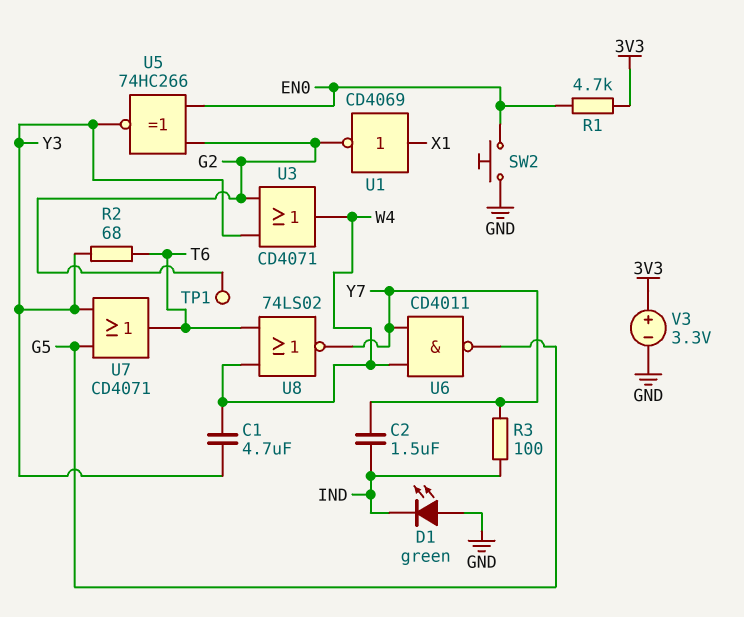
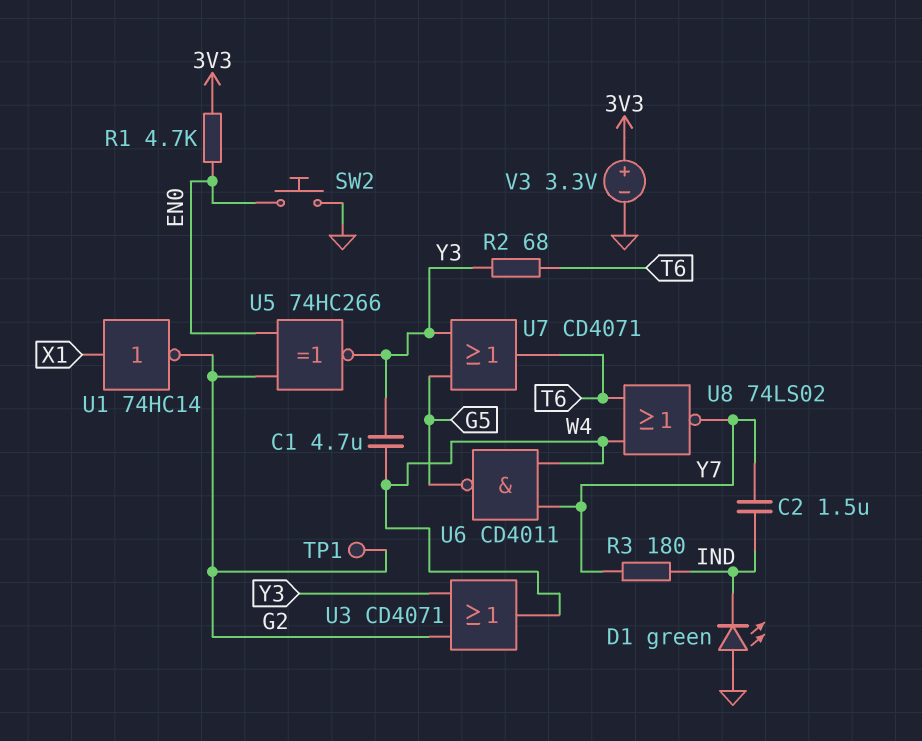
R3: 100 (IND, Y7) -> 180 (IND, Y7)
U1: NOT CD4069 (in X1, out G2) -> NOT 74HC14 (in X1, out G2)

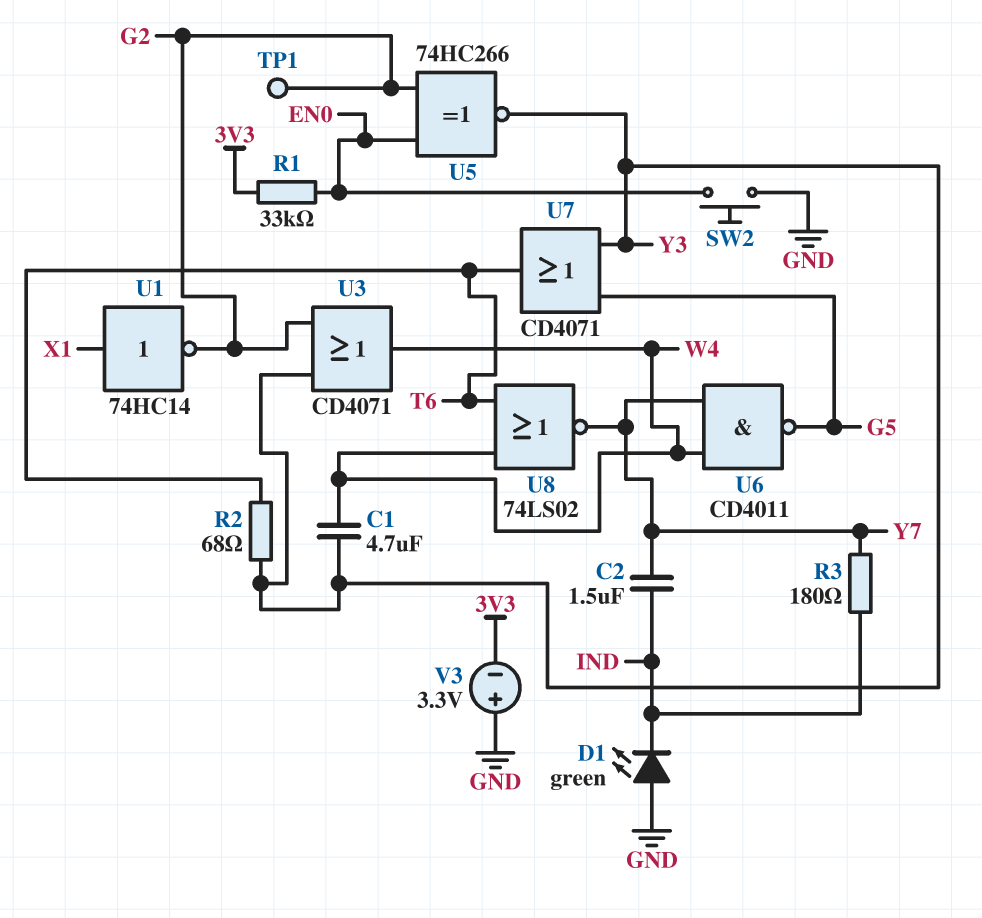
R1: 4.7k (3V3, EN0) -> 33k (3V3, EN0)
V3: 3.3V (plus 3V3, minus GND) -> 3.3V (plus GND, minus 3V3)

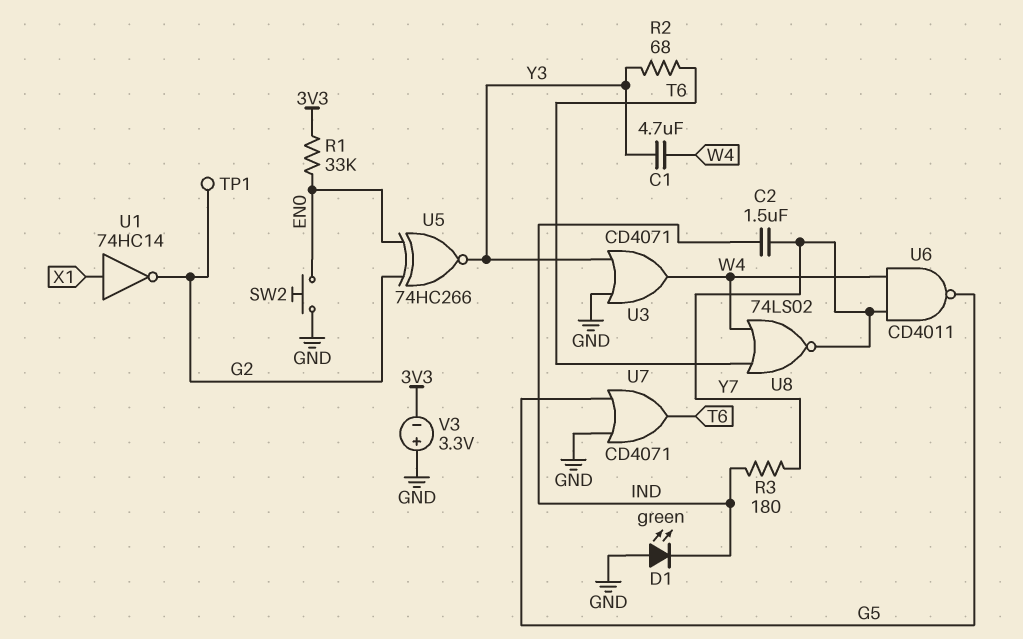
U3: OR CD4071 (in G2, in Y3, out W4) -> OR CD4071 (in GND, in Y3, out W4)
U7: OR CD4071 (in G5, in Y3, out T6) -> OR CD4071 (in G5, in GND, out T6)

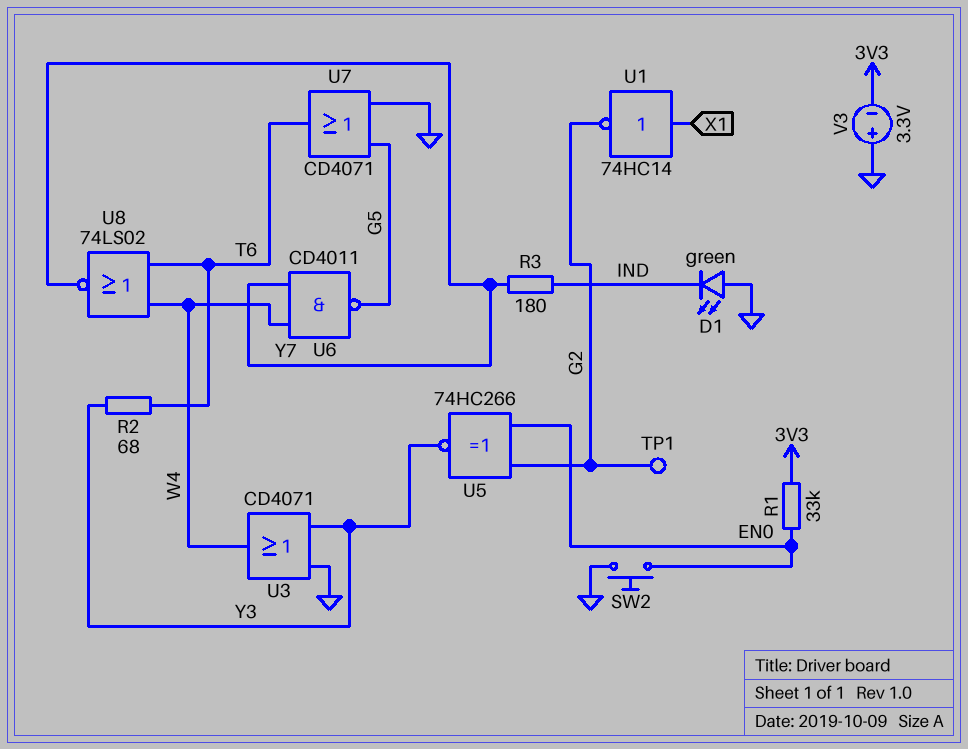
C1: 4.7uF (W4, Y3) -> none
C2: 1.5uF (IND, Y7) -> none

